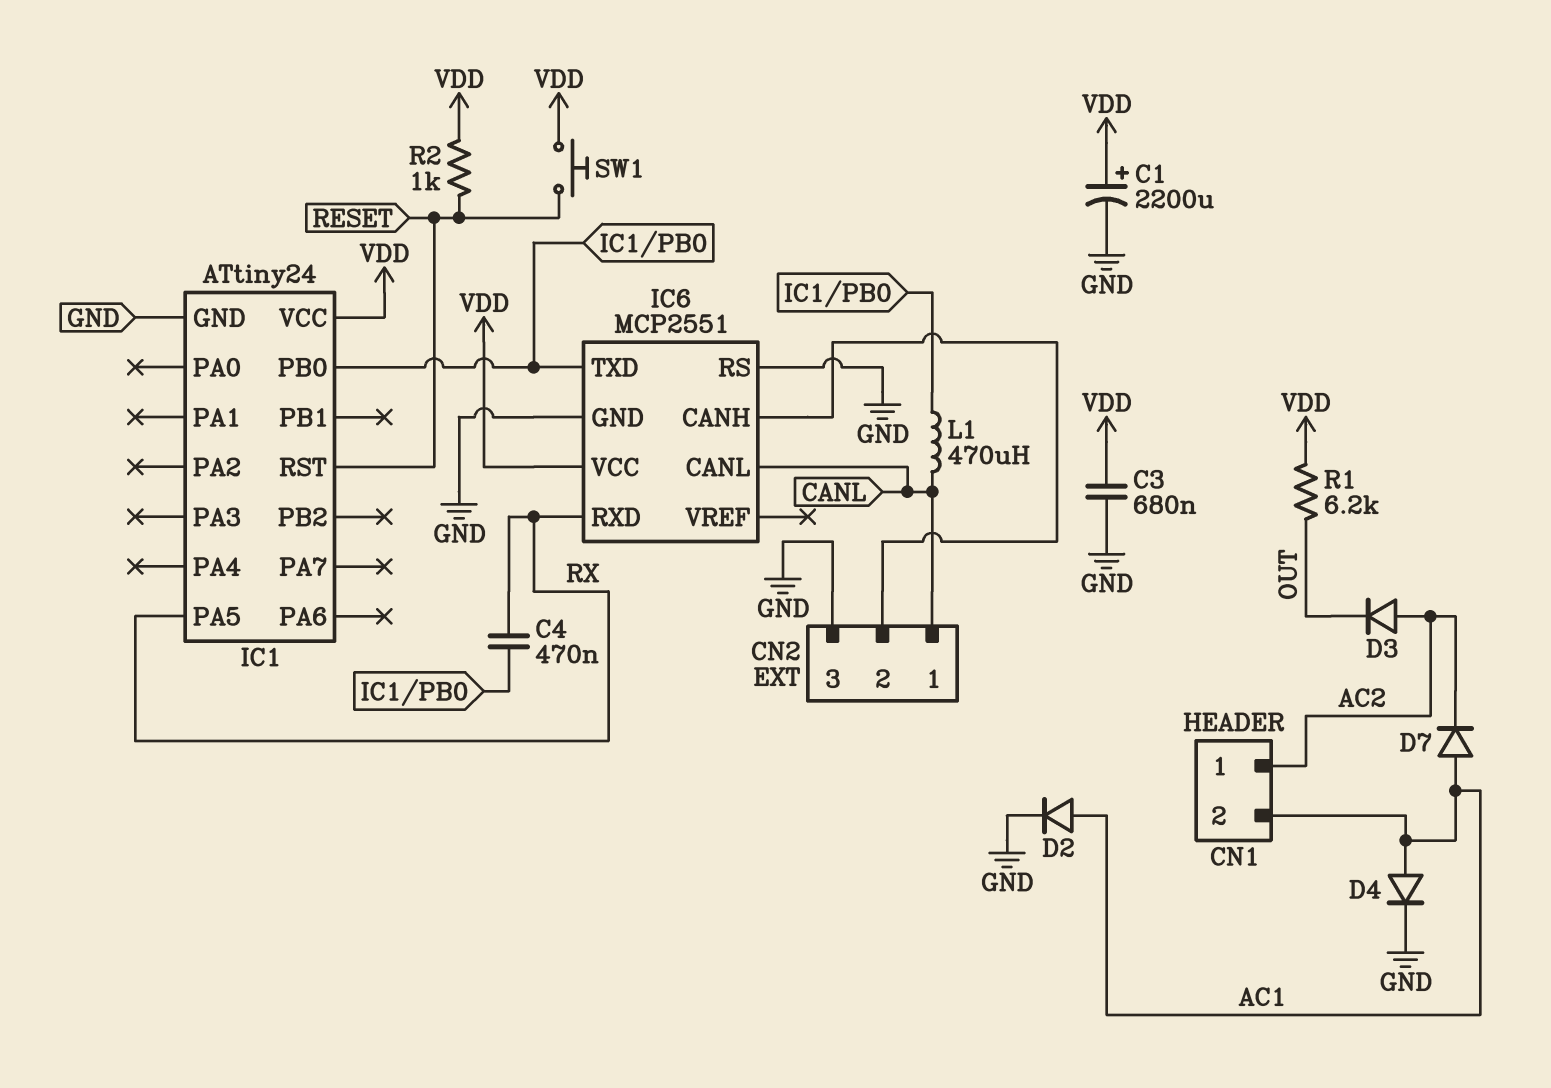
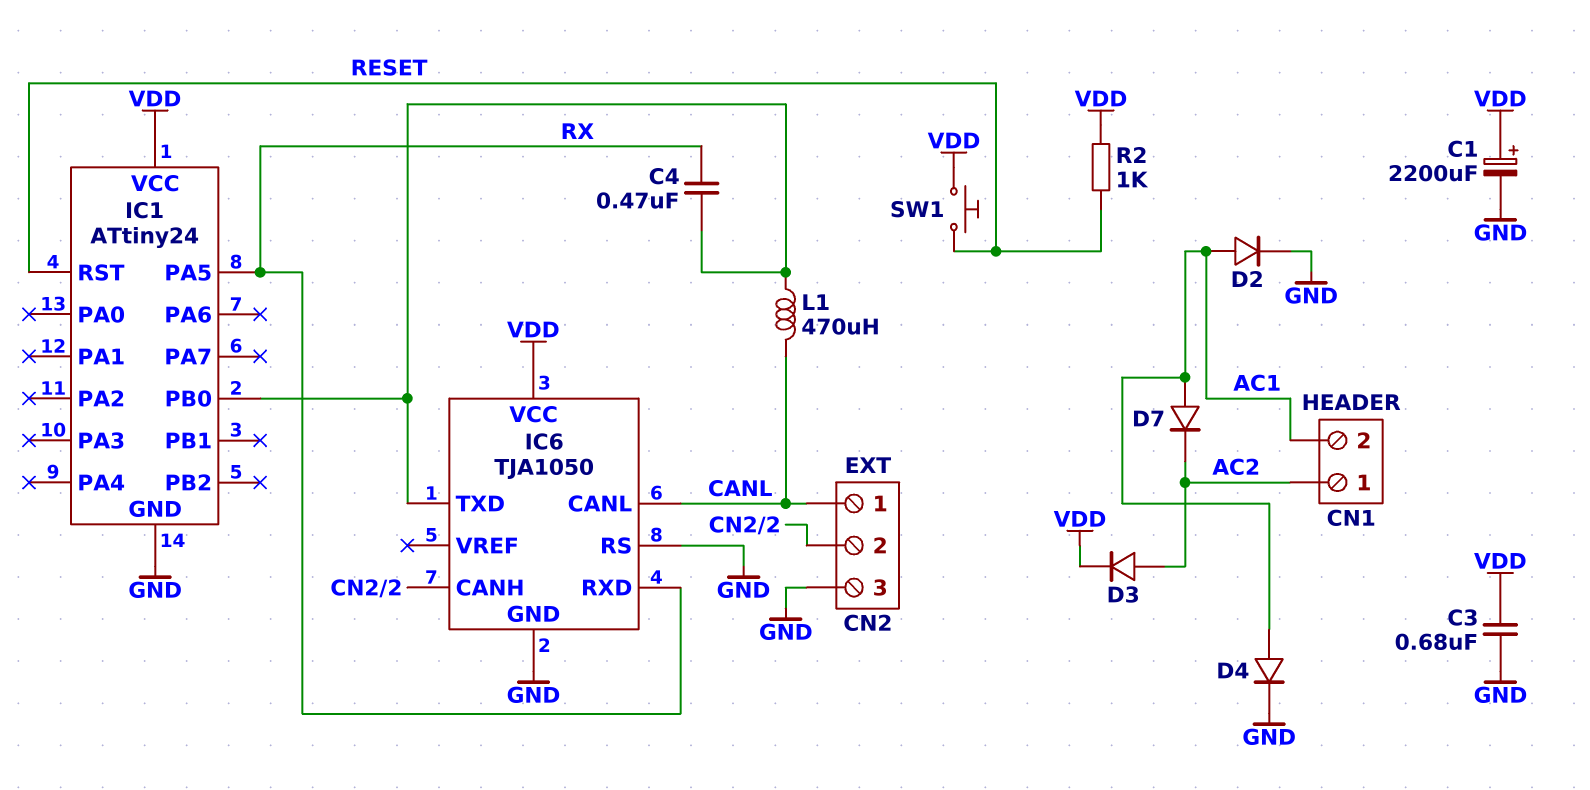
D3: diode (A AC2, K OUT) -> diode (A AC2, K VDD)
IC6: MCP2551 -> TJA1050
R1: 6.2k (OUT, VDD) -> none

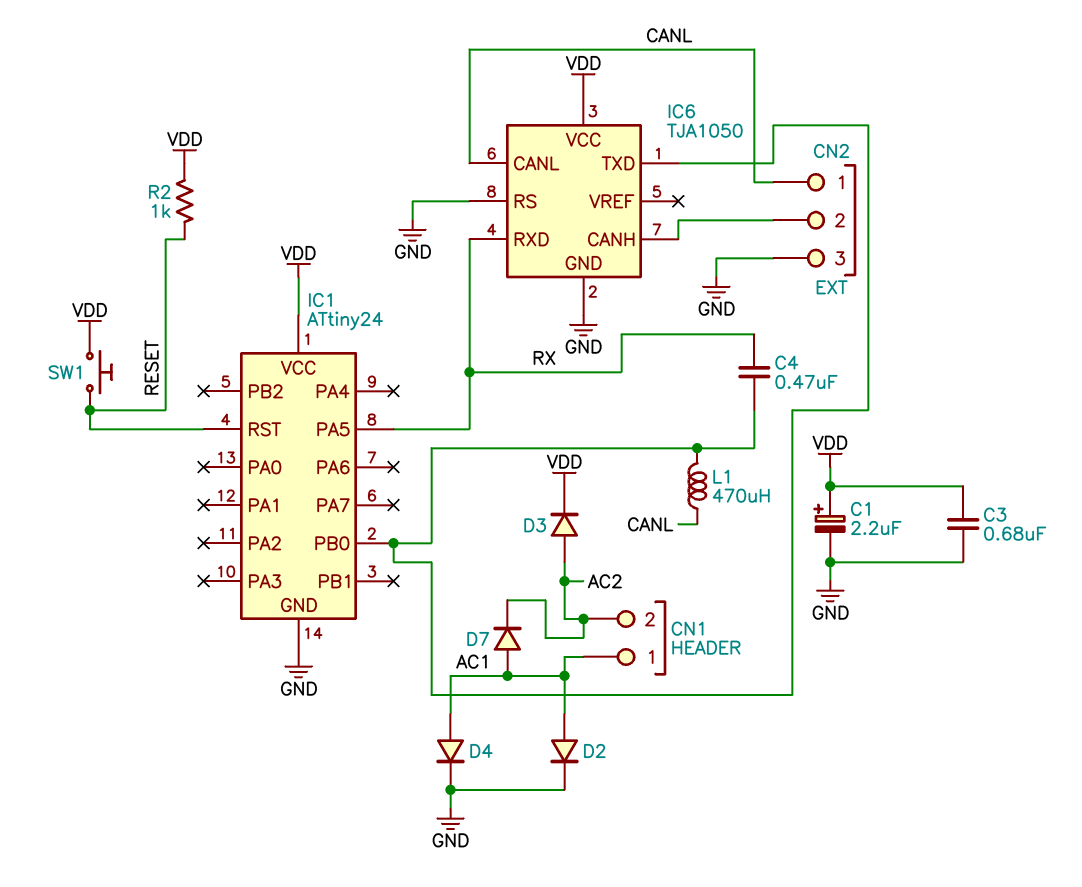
C1: 2200uF (plus VDD, minus GND) -> 2.2uF (plus VDD, minus GND)
CN1 pin 1: AC2 -> AC1
CN1 pin 2: AC1 -> AC2

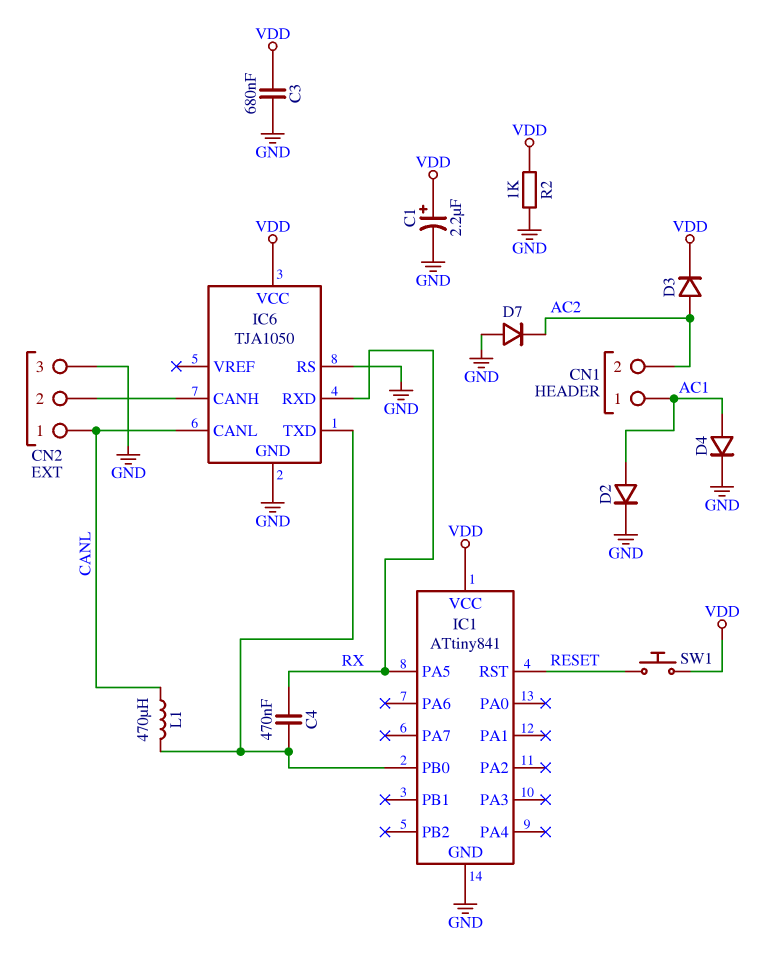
D7: diode (A AC1, K AC2) -> diode (A GND, K AC2)
IC1: ATtiny24 -> ATtiny841
R2: 1k (RESET, VDD) -> 1k (GND, VDD)

